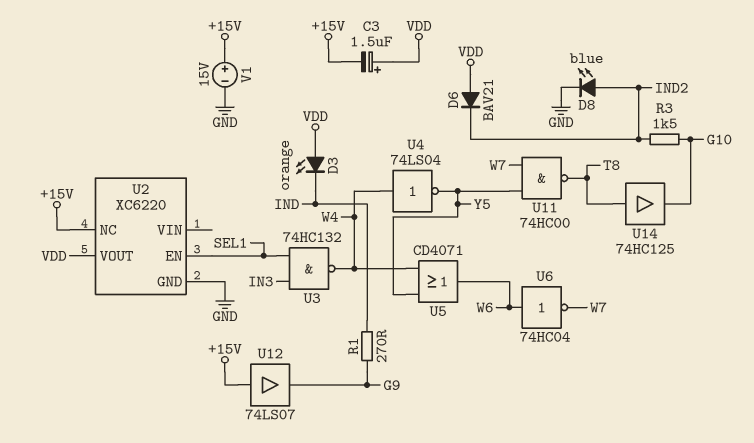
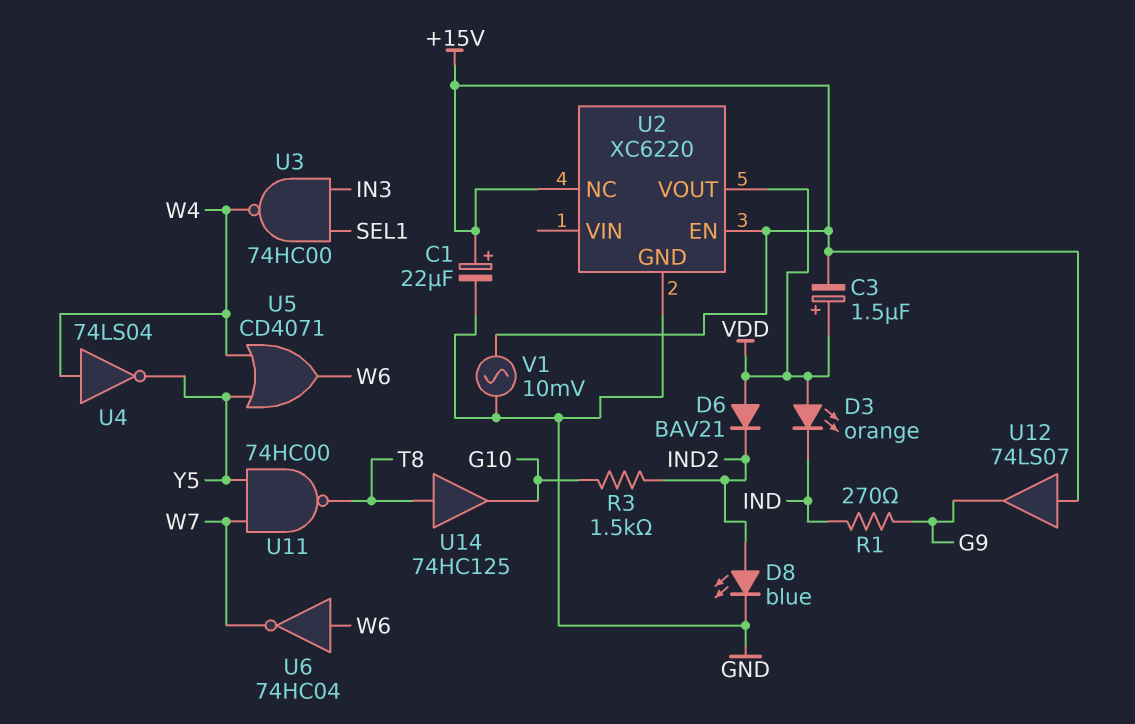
C1: none -> 22uF (plus +15V, minus GND)
U2 pin EN: SEL1 -> +15V
U3: NAND 74HC132 (in IN3, in SEL1, out W4) -> NAND 74HC00 (in IN3, in SEL1, out W4)
V1: 15V (plus +15V, minus GND) -> AC 10mV (+15V, GND)

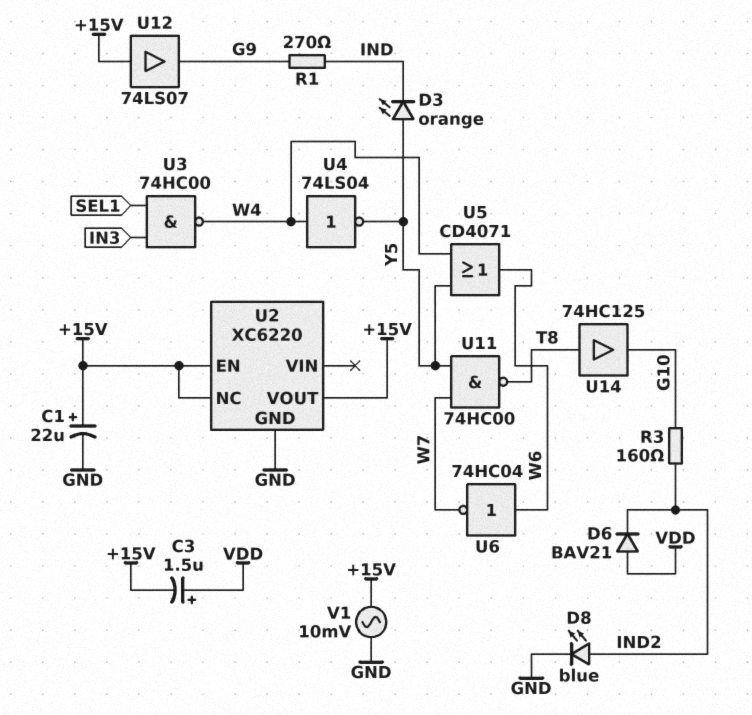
D3: LED orange (A VDD, K IND) -> LED orange (A Y5, K IND)
R3: 1.5k (G10, IND2) -> 160 (G10, IND2)
U2 pin VOUT: VDD -> +15V

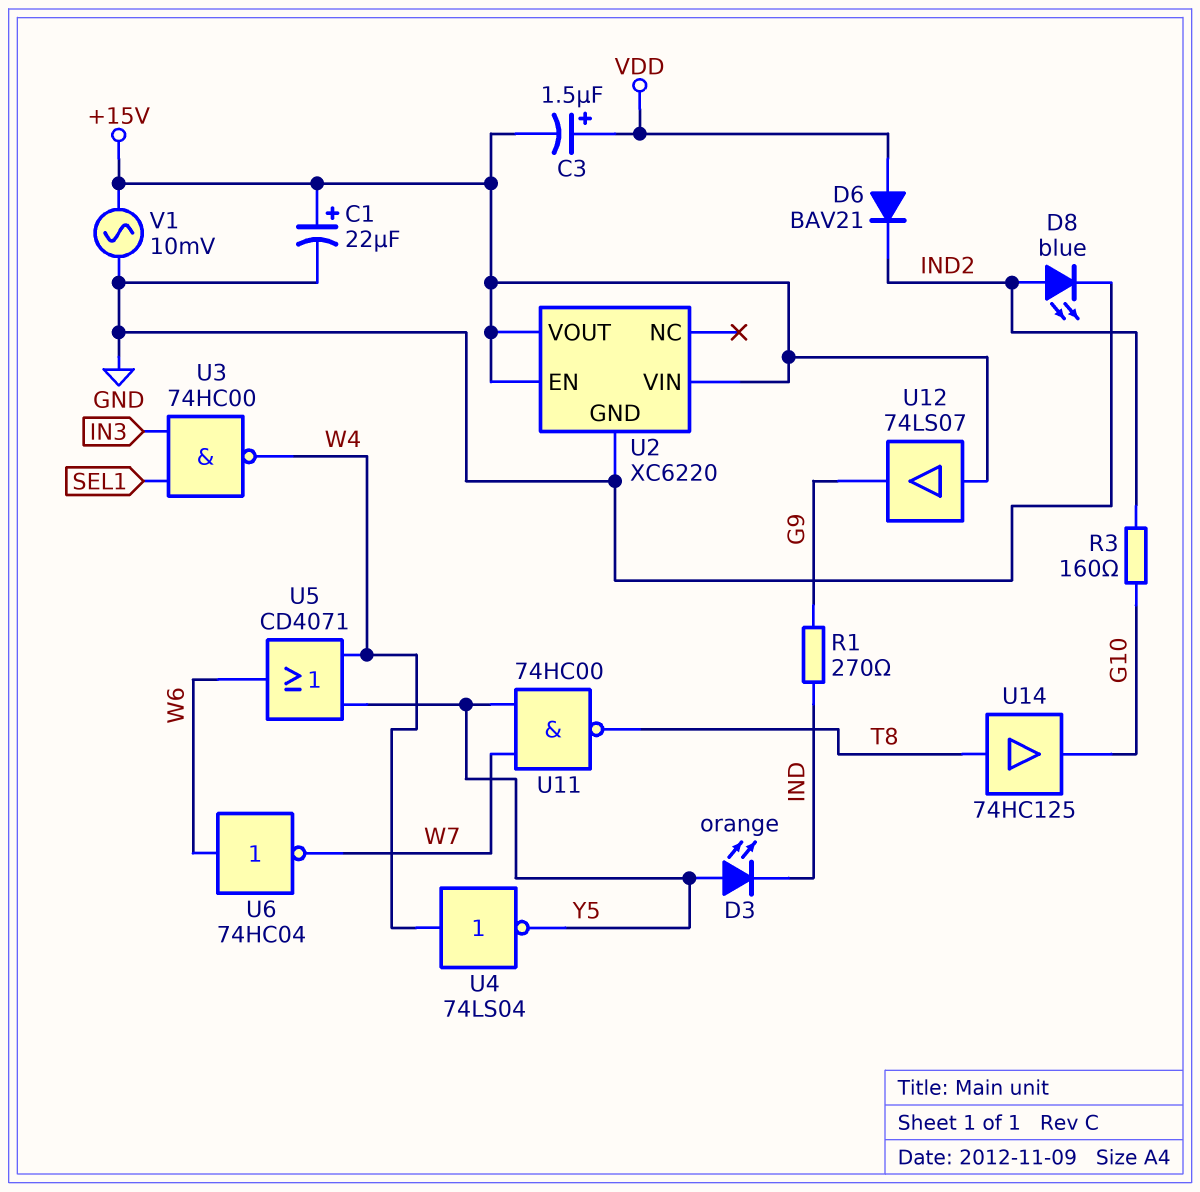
U2 pin NC: +15V -> none
U2 pin VIN: none -> +15V

